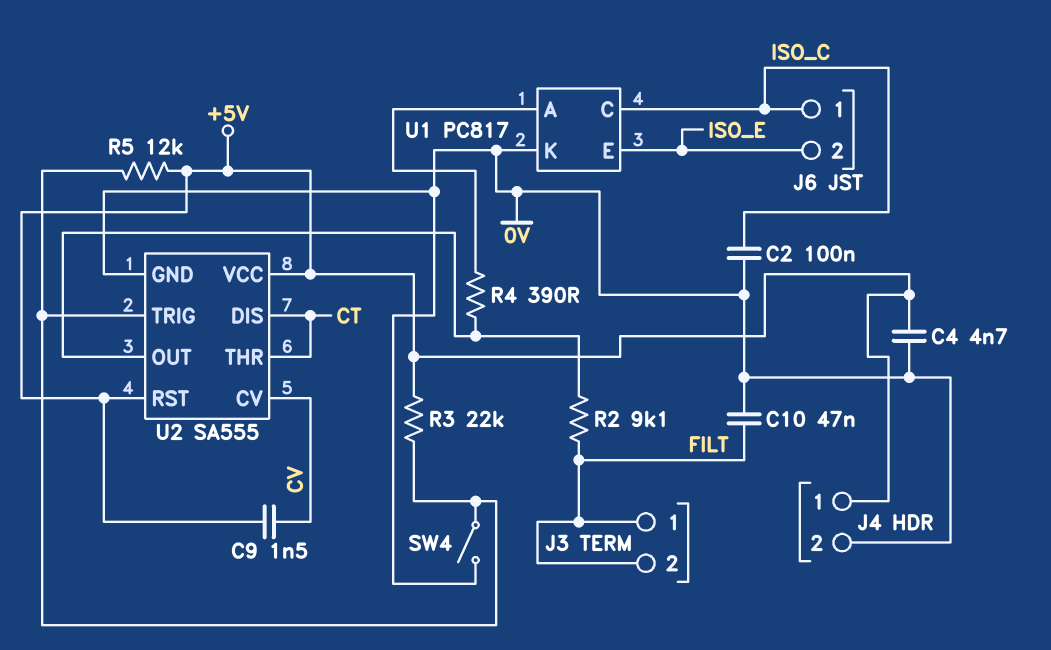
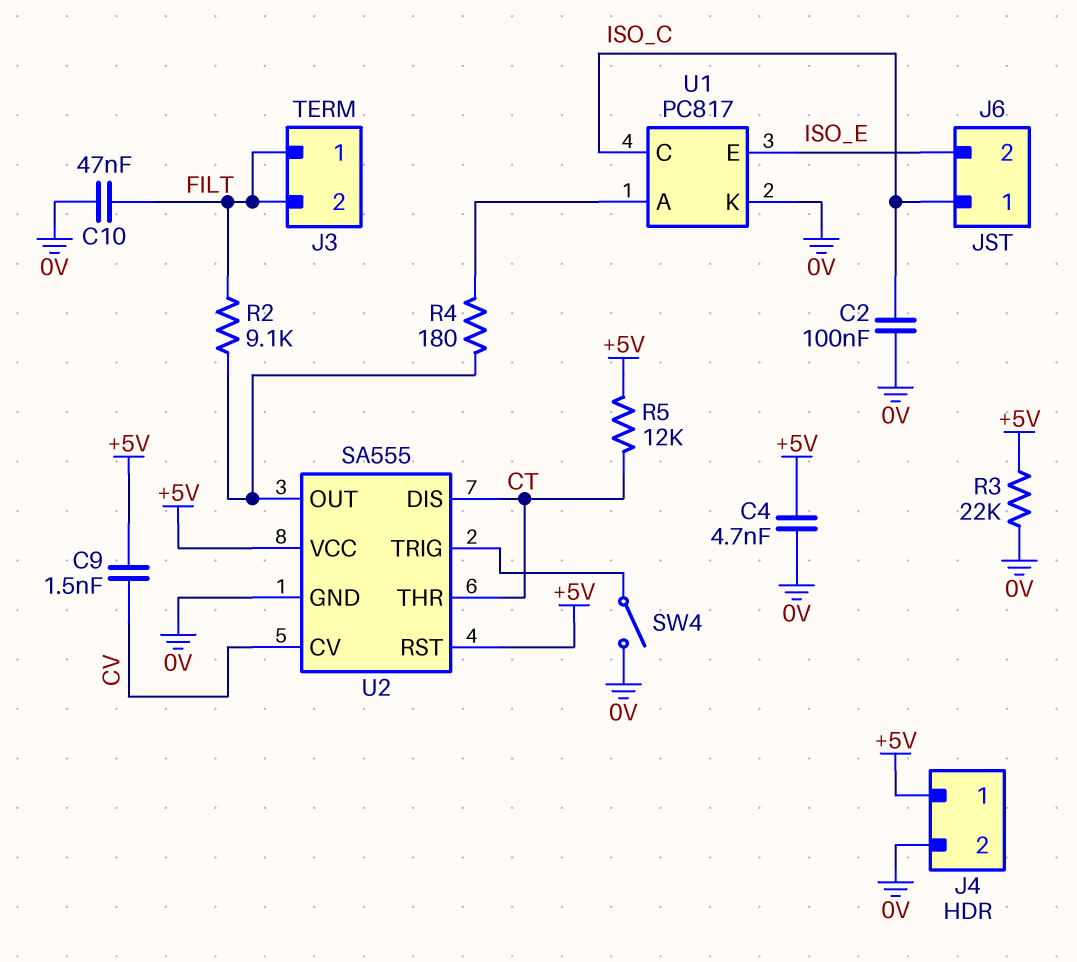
R3: 22k (+5V, U2/TRIG) -> 22k (+5V, 0V)
R4: 390 (U1/A, U2/OUT) -> 180 (U1/A, U2/OUT)
R5: 12k (+5V, U2/TRIG) -> 12k (+5V, CT)

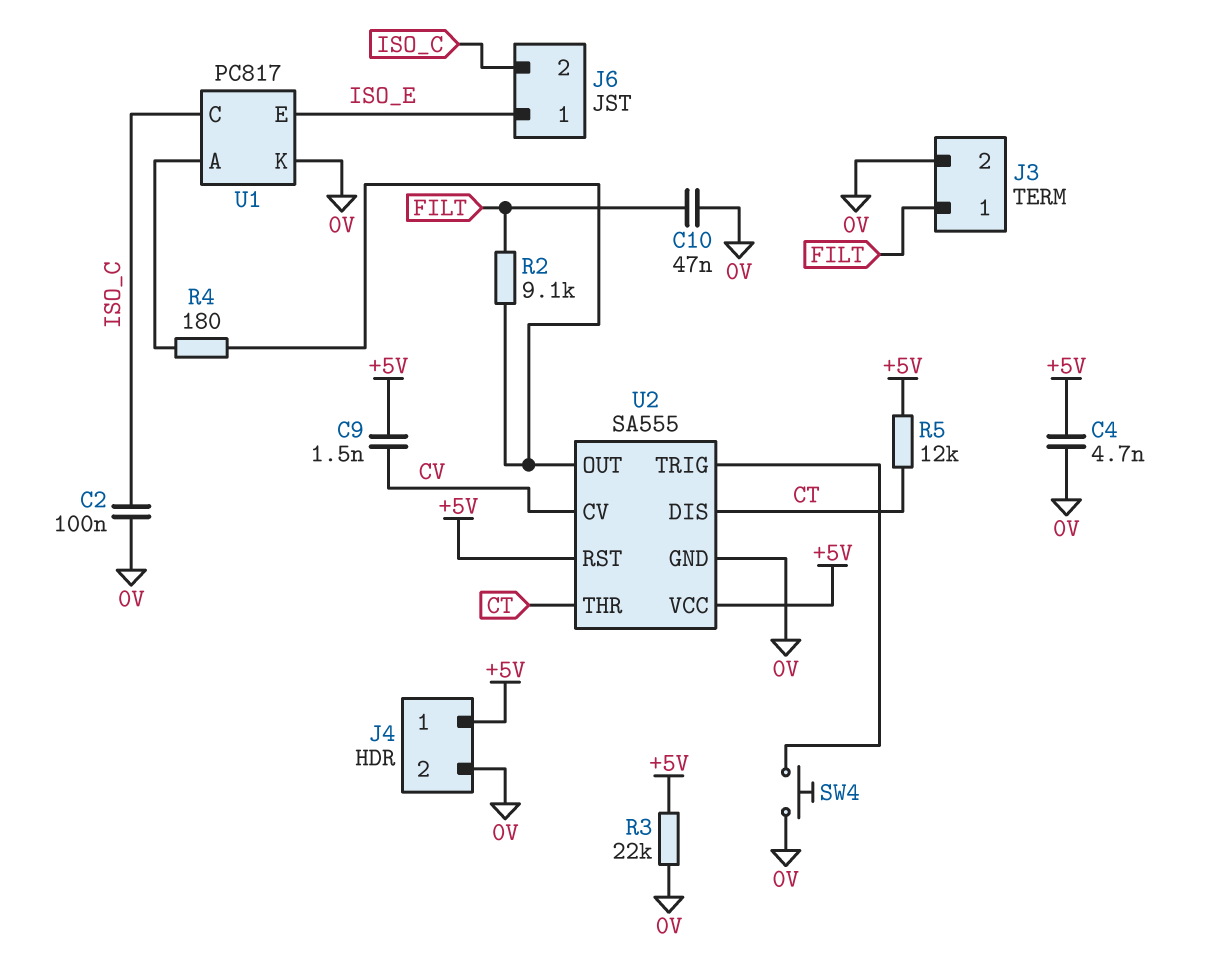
J3 pin 2: FILT -> 0V
J6 pin 1: ISO_C -> ISO_E
J6 pin 2: ISO_E -> ISO_C
SW4: switch (0V, U2/TRIG) -> button (0V, U2/TRIG)

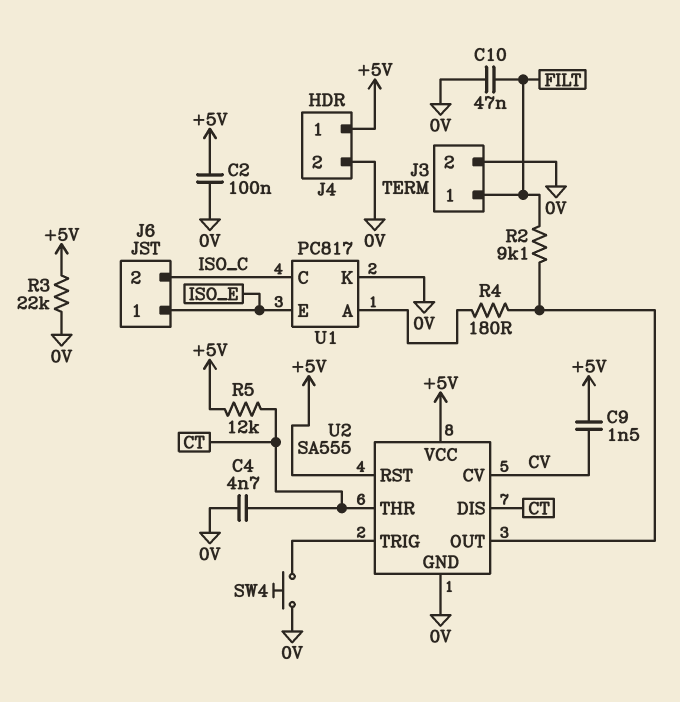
C2: 100nF (0V, ISO_C) -> 100nF (+5V, 0V)
C4: 4.7nF (+5V, 0V) -> 4.7nF (0V, CT)

